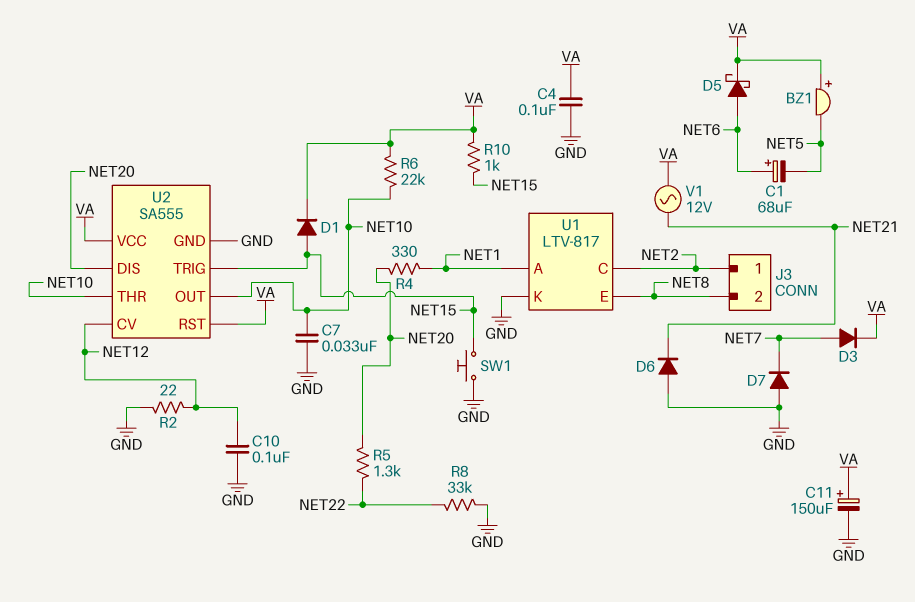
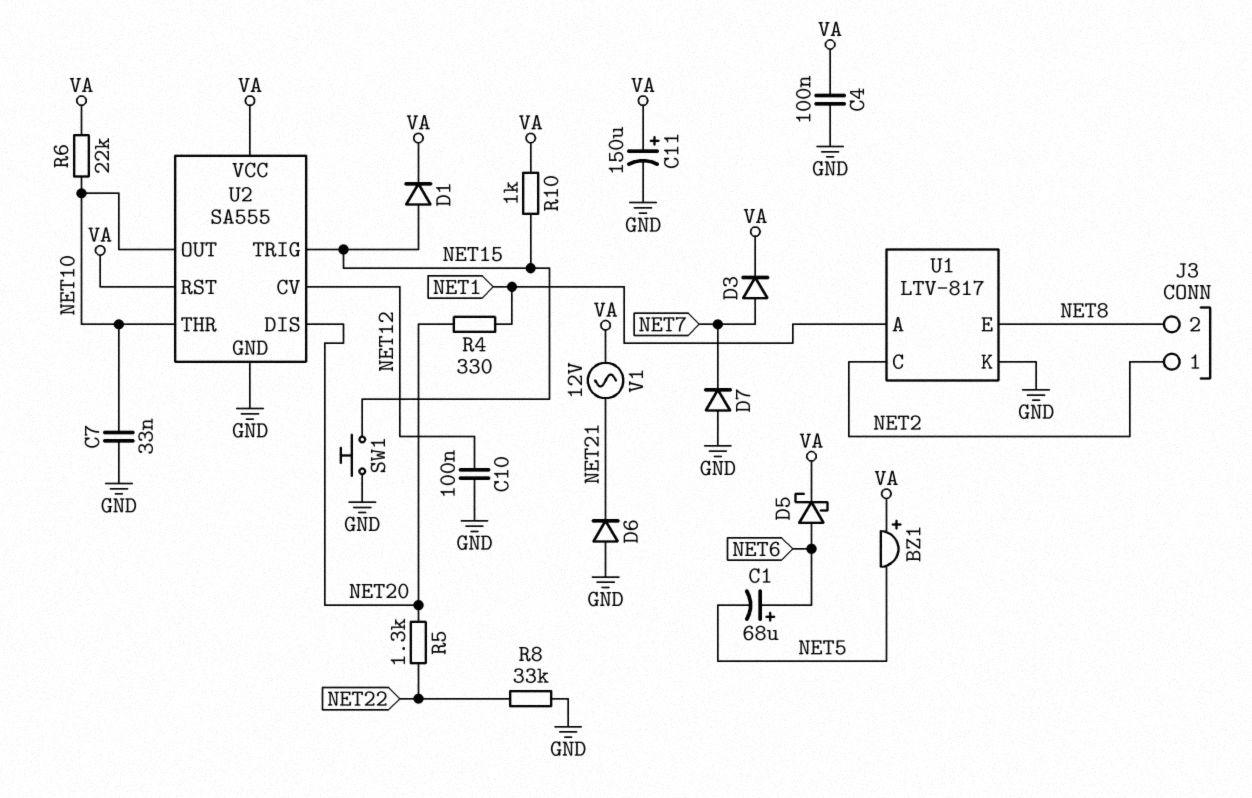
R2: 22 (GND, NET12) -> none

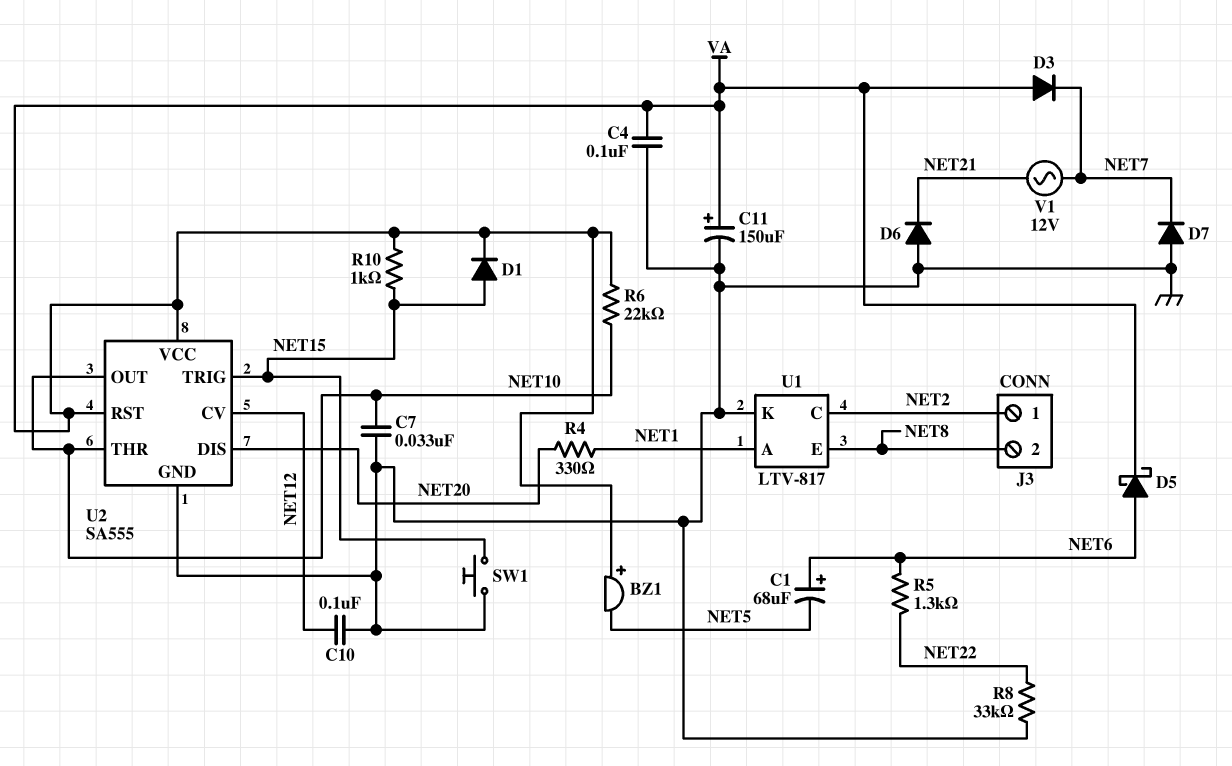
D3: diode (A NET7, K VA) -> diode (A VA, K NET7)
R5: 1.3k (NET20, NET22) -> 1.3k (NET6, NET22)
V1: AC 12V (NET21, VA) -> AC 12V (NET7, NET21)

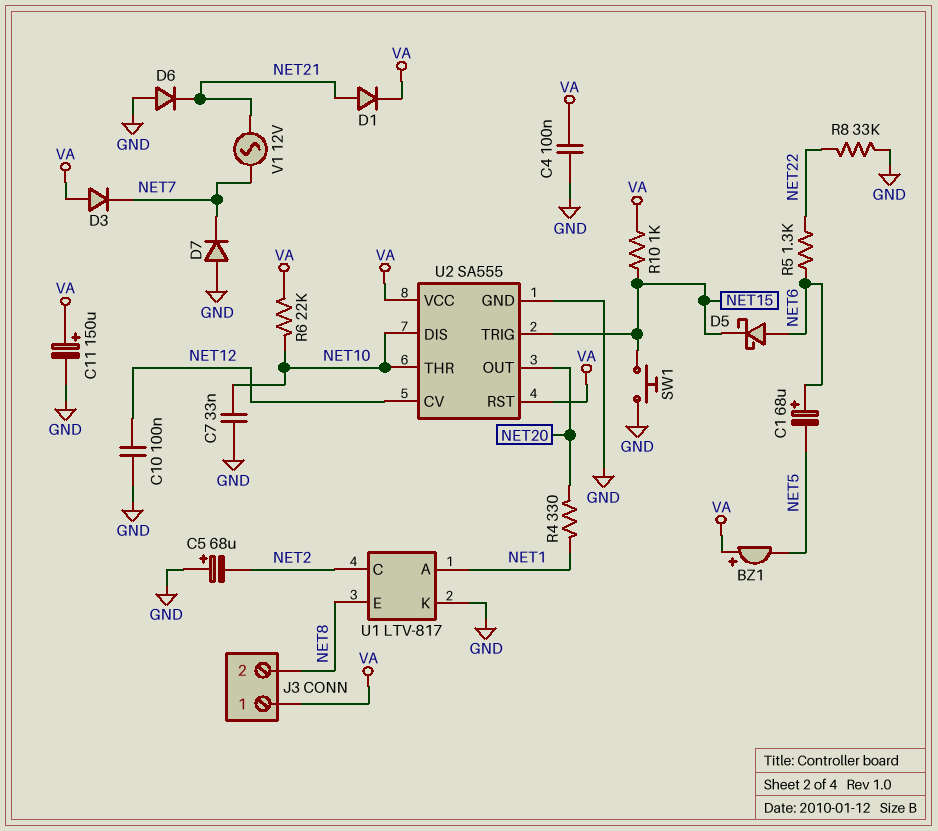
C5: none -> 68uF (plus GND, minus NET2)
D1: diode (A NET15, K VA) -> diode (A NET21, K VA)
D5: schottky (A NET6, K VA) -> schottky (A NET6, K NET15)
J3 pin 1: NET2 -> VA
U2 pin DIS: NET20 -> NET10
U2 pin OUT: NET10 -> NET20

